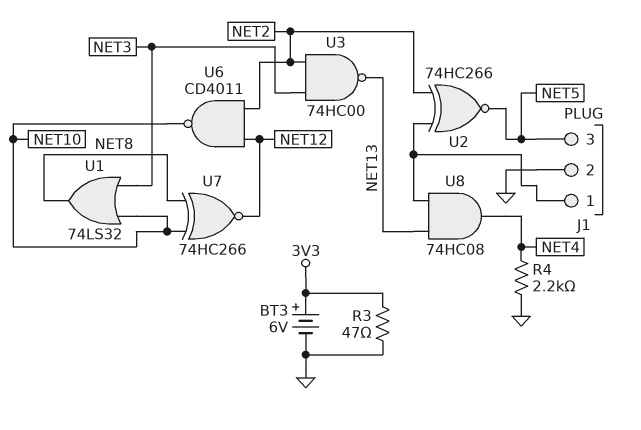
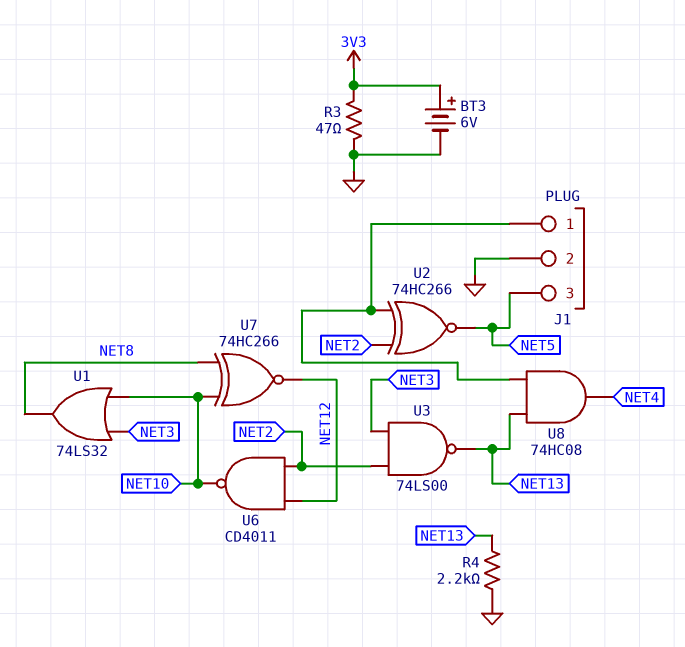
R4: 2.2k (GND, NET4) -> 2.2k (GND, NET13)
U3: NAND 74HC00 (in NET2, in NET3, out NET13) -> NAND 74LS00 (in NET2, in NET3, out NET13)

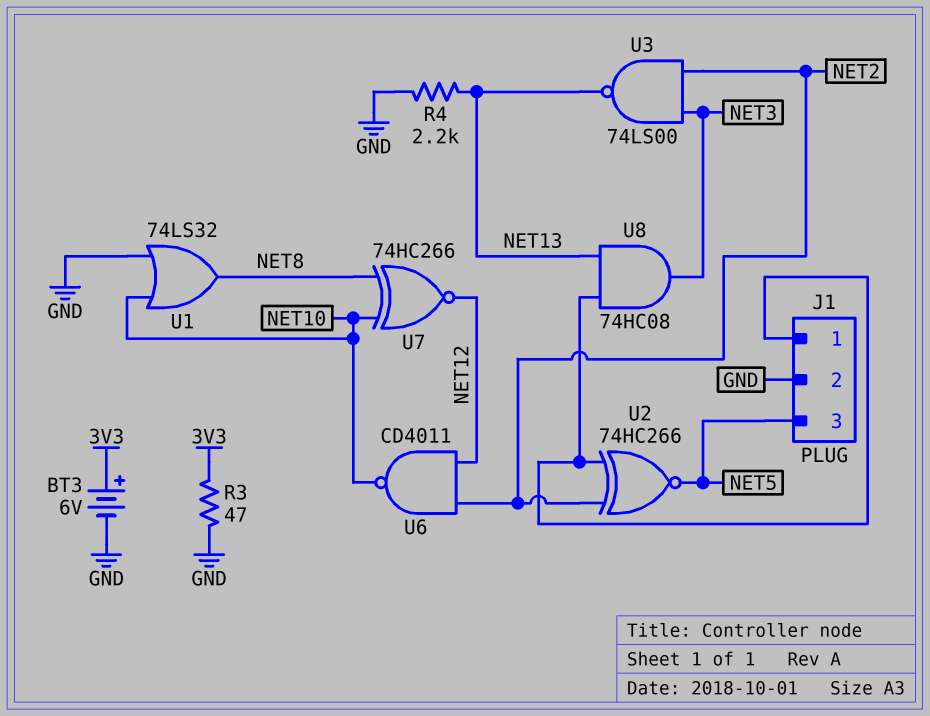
U1: OR 74LS32 (in NET3, in NET10, out NET8) -> OR 74LS32 (in GND, in NET10, out NET8)
U8: AND 74HC08 (in J1/1, in NET13, out NET4) -> AND 74HC08 (in J1/1, in NET13, out NET3)

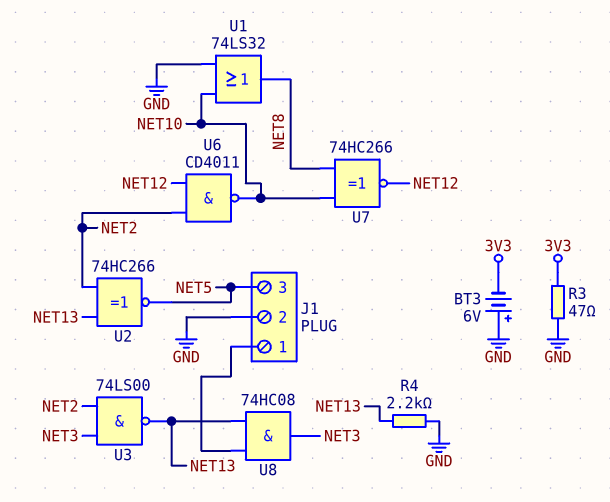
BT3: 6V (plus 3V3, minus GND) -> 6V (plus GND, minus 3V3)
U2: XNOR 74HC266 (in J1/1, in NET2, out NET5) -> XNOR 74HC266 (in NET2, in NET13, out NET5)

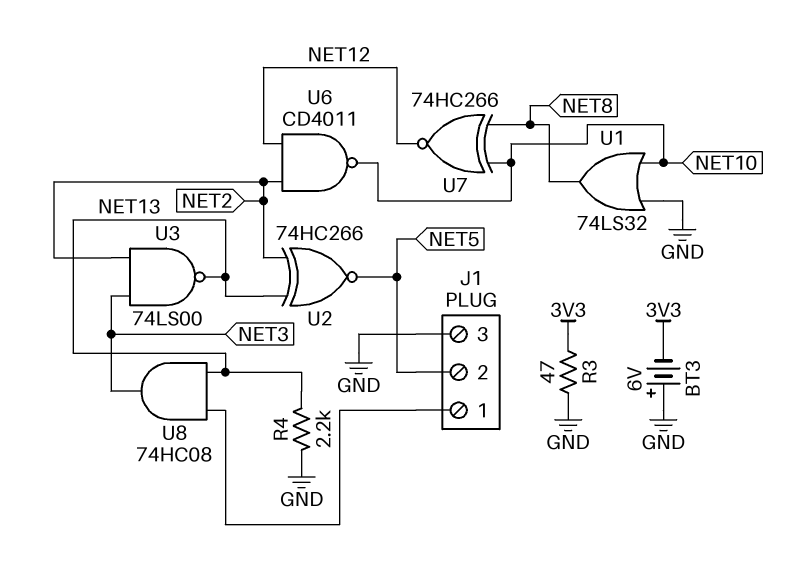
J1 pin 2: GND -> NET5
J1 pin 3: NET5 -> GND

